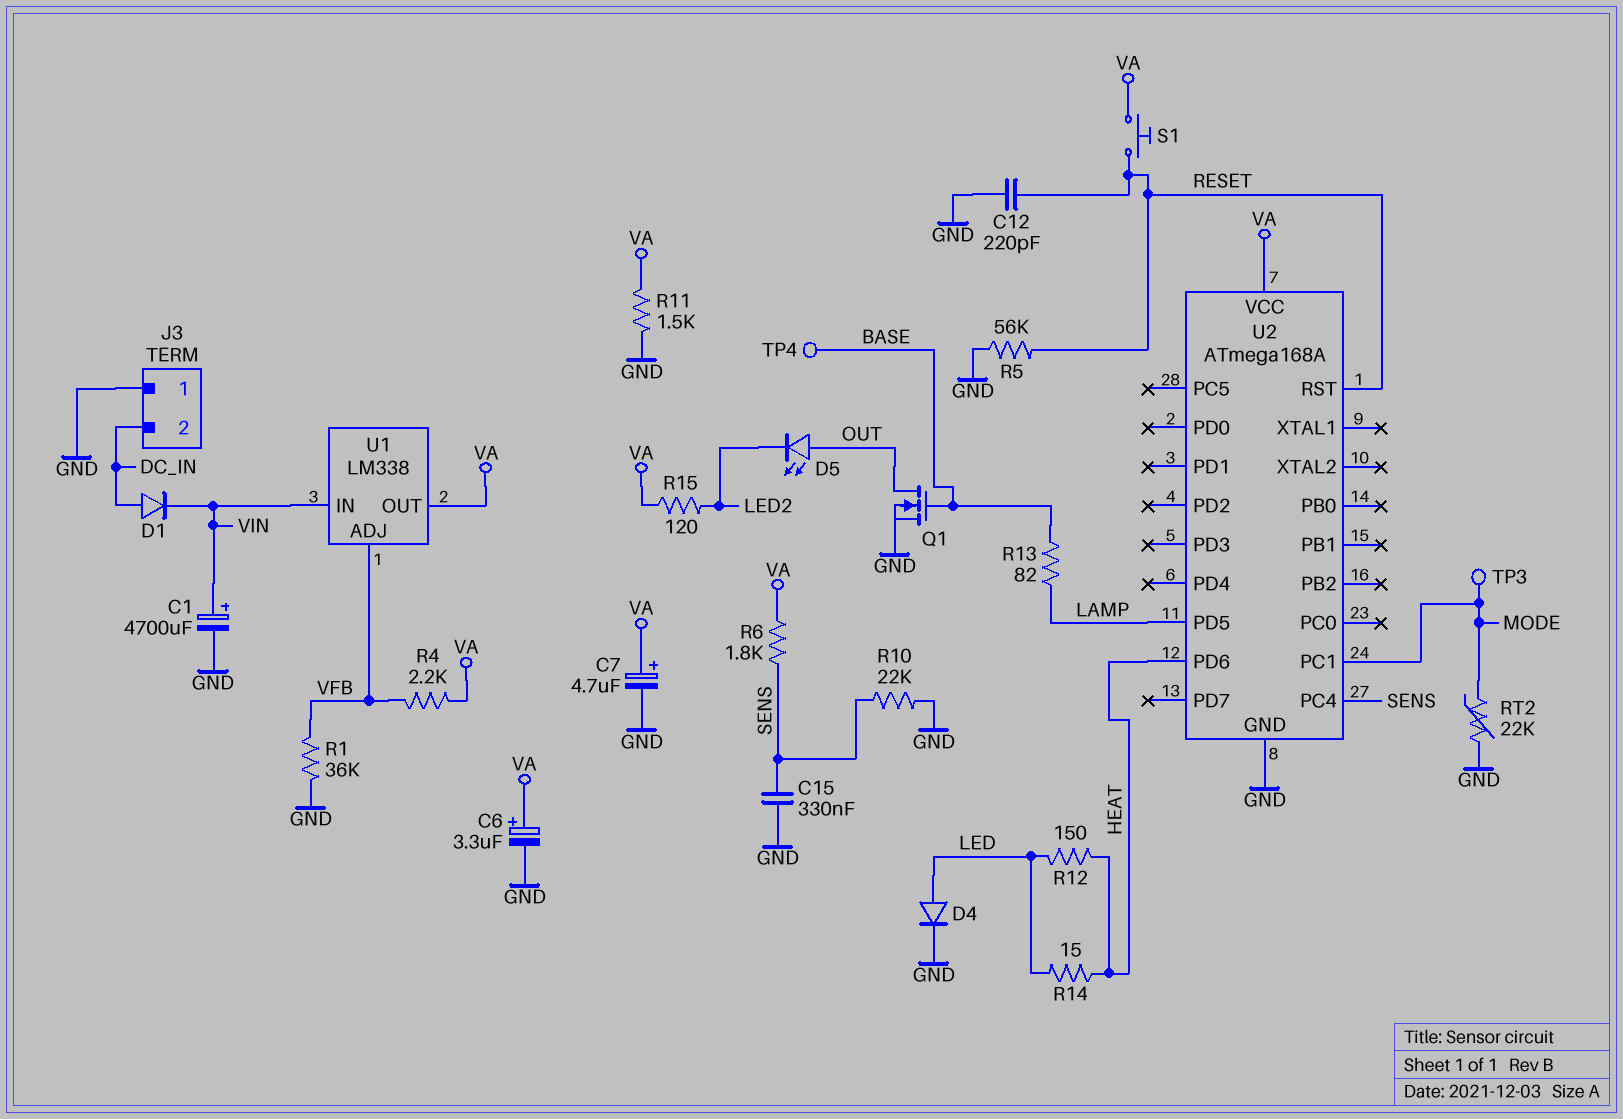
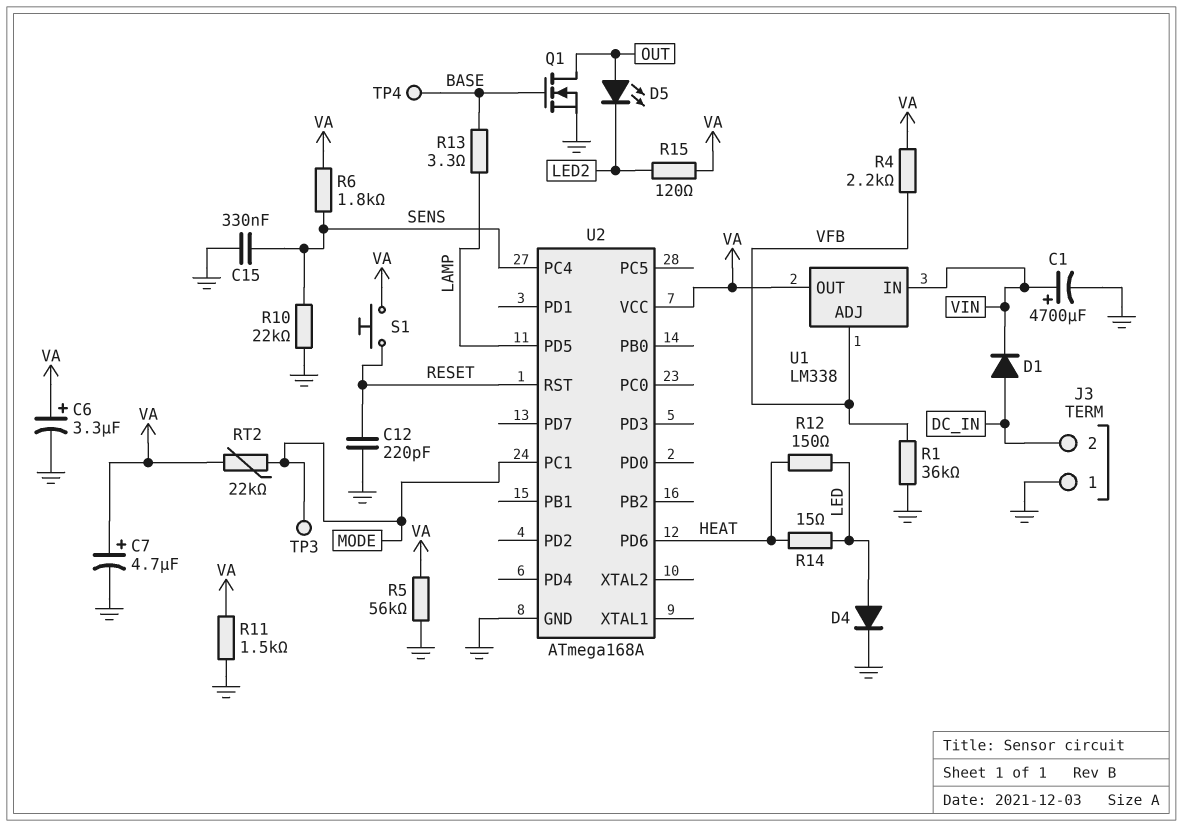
R5: 56k (GND, RESET) -> 56k (GND, VA)
R13: 82 (BASE, LAMP) -> 3.3 (BASE, LAMP)
RT2: 22k (GND, MODE) -> 22k (MODE, VA)

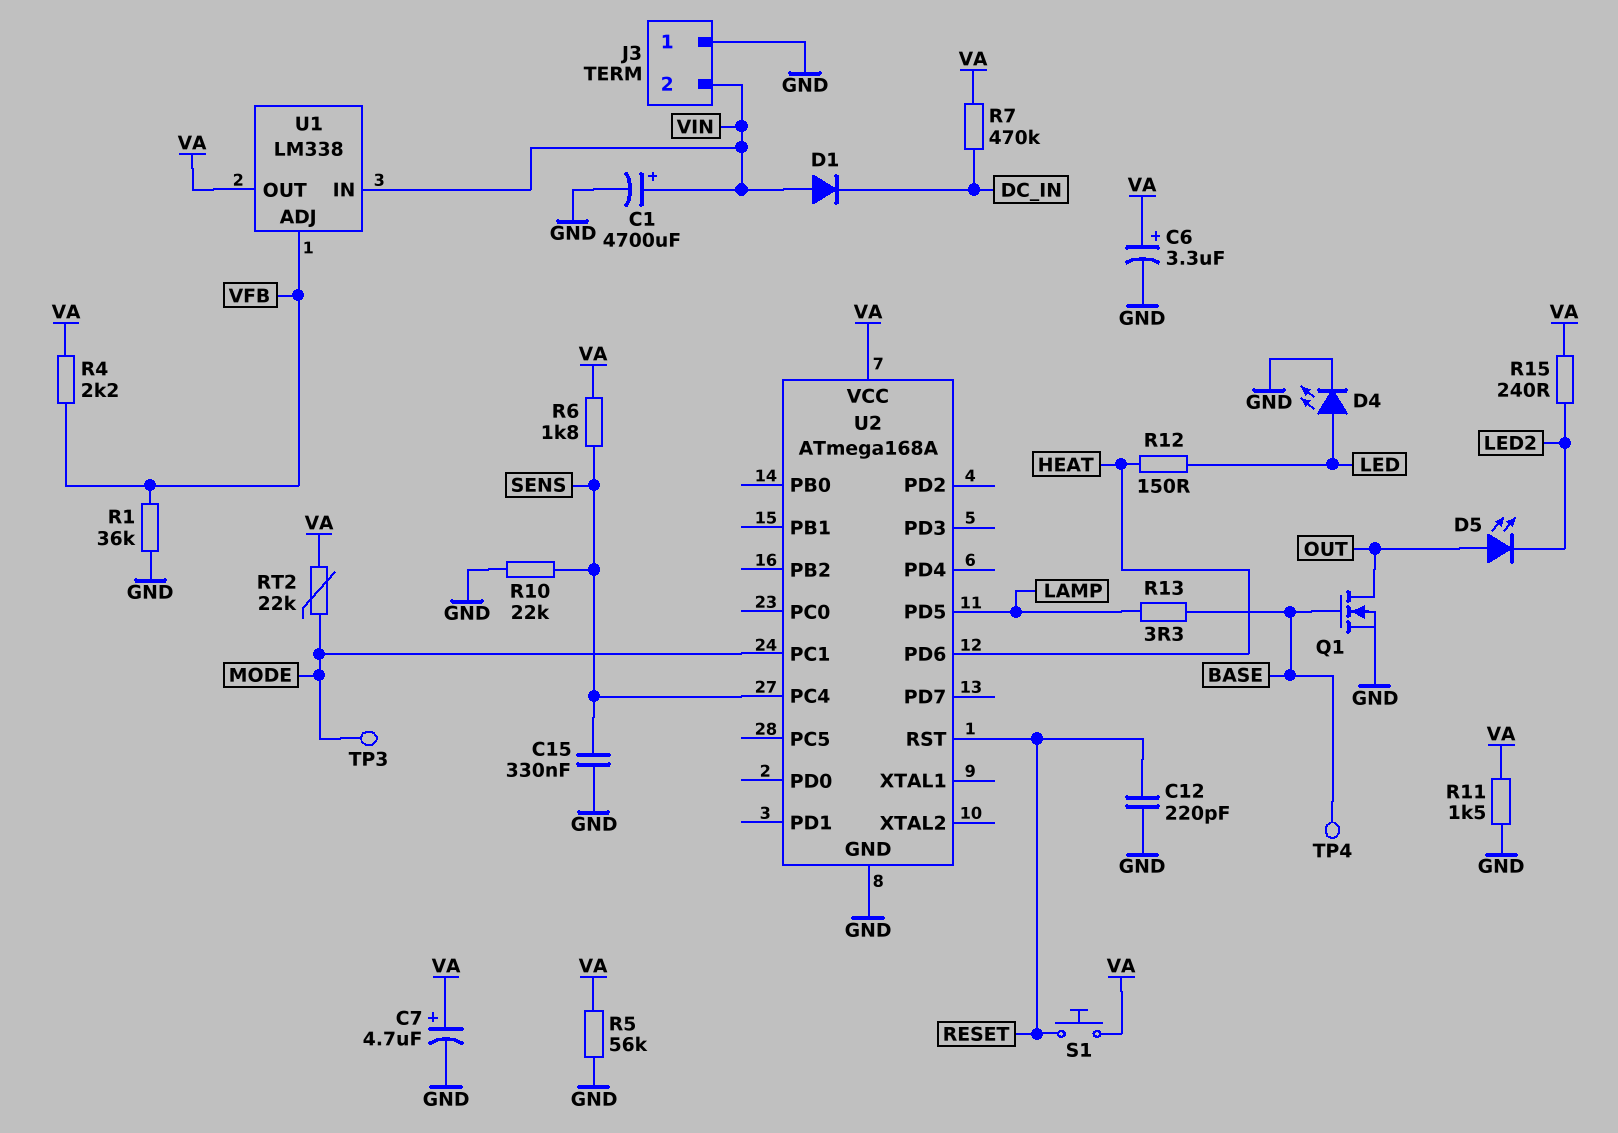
D1: diode (A DC_IN, K VIN) -> diode (A VIN, K DC_IN)
D4: diode (A LED, K GND) -> LED (A LED, K GND)
J3 pin 2: DC_IN -> VIN
R7: none -> 470k (DC_IN, VA)
R14: 15 (HEAT, LED) -> none
R15: 120 (LED2, VA) -> 240 (LED2, VA)

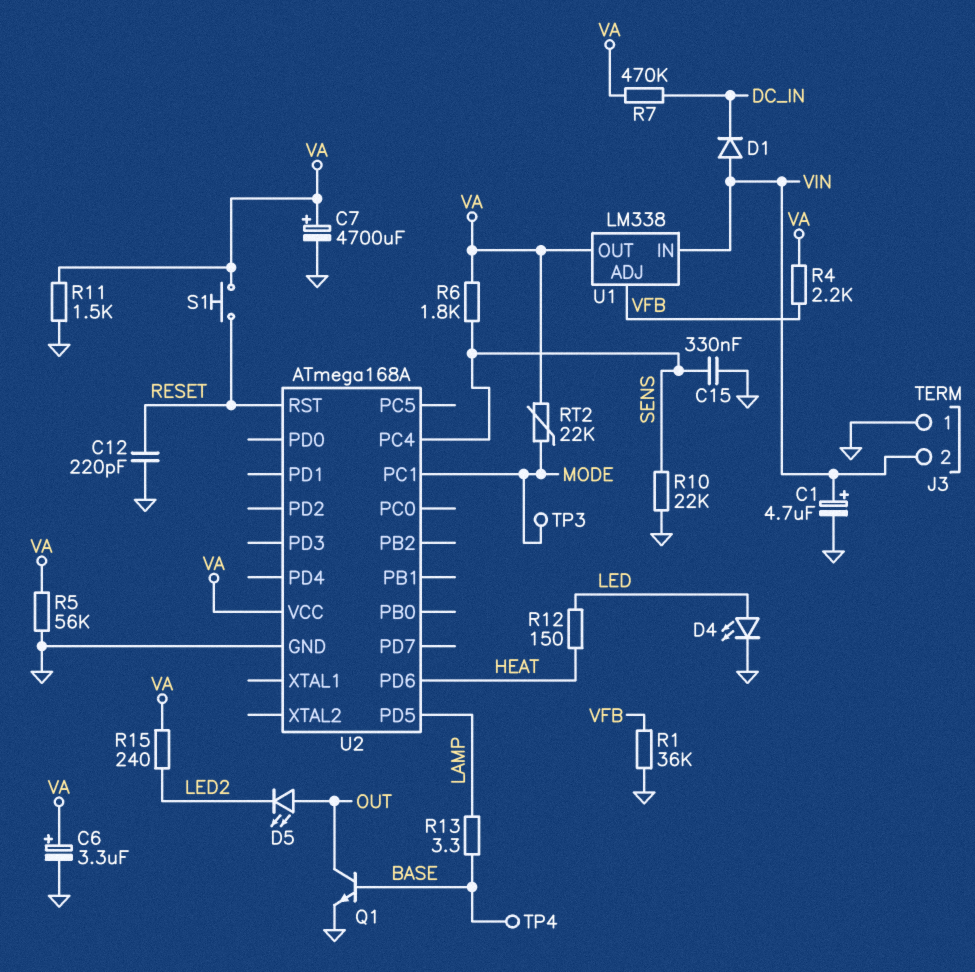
C1: 4700uF (plus VIN, minus GND) -> 4.7uF (plus VIN, minus GND)
C7: 4.7uF (plus VA, minus GND) -> 4700uF (plus VA, minus GND)
Q1: NMOS (G BASE, D OUT, S GND) -> NPN (B BASE, C OUT, E GND)

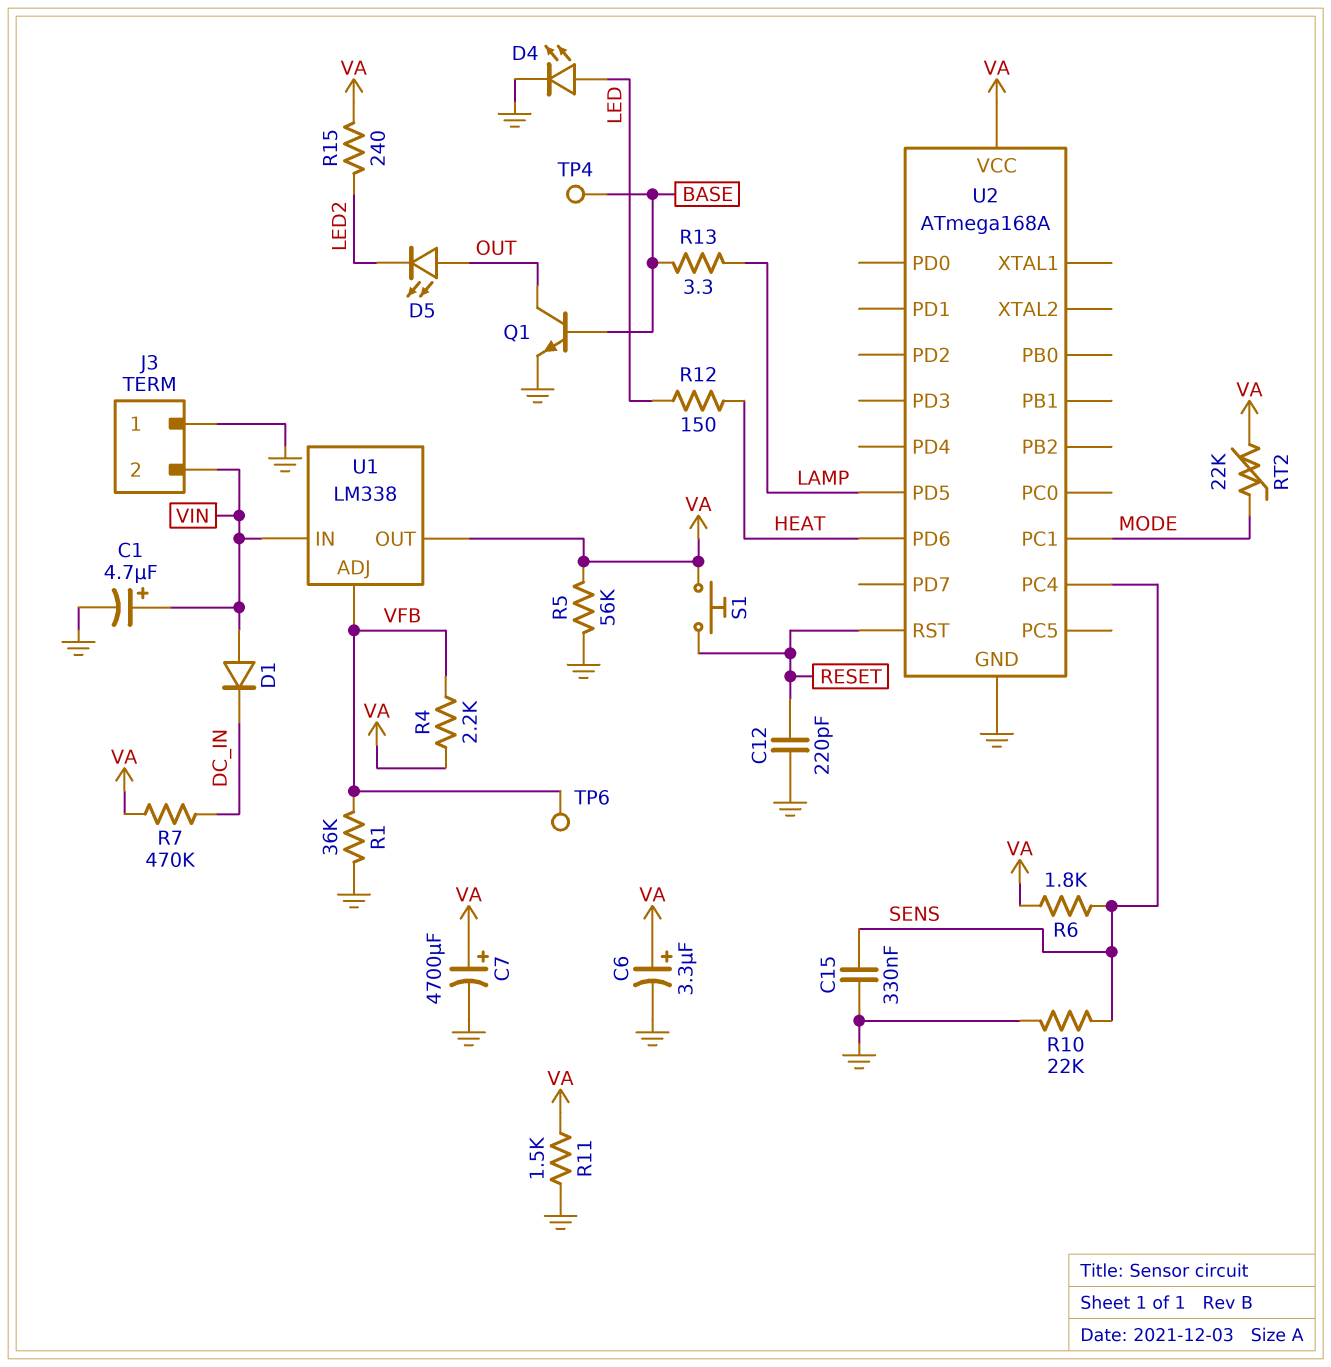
TP3: test point (MODE) -> none
TP6: none -> test point (VFB)

